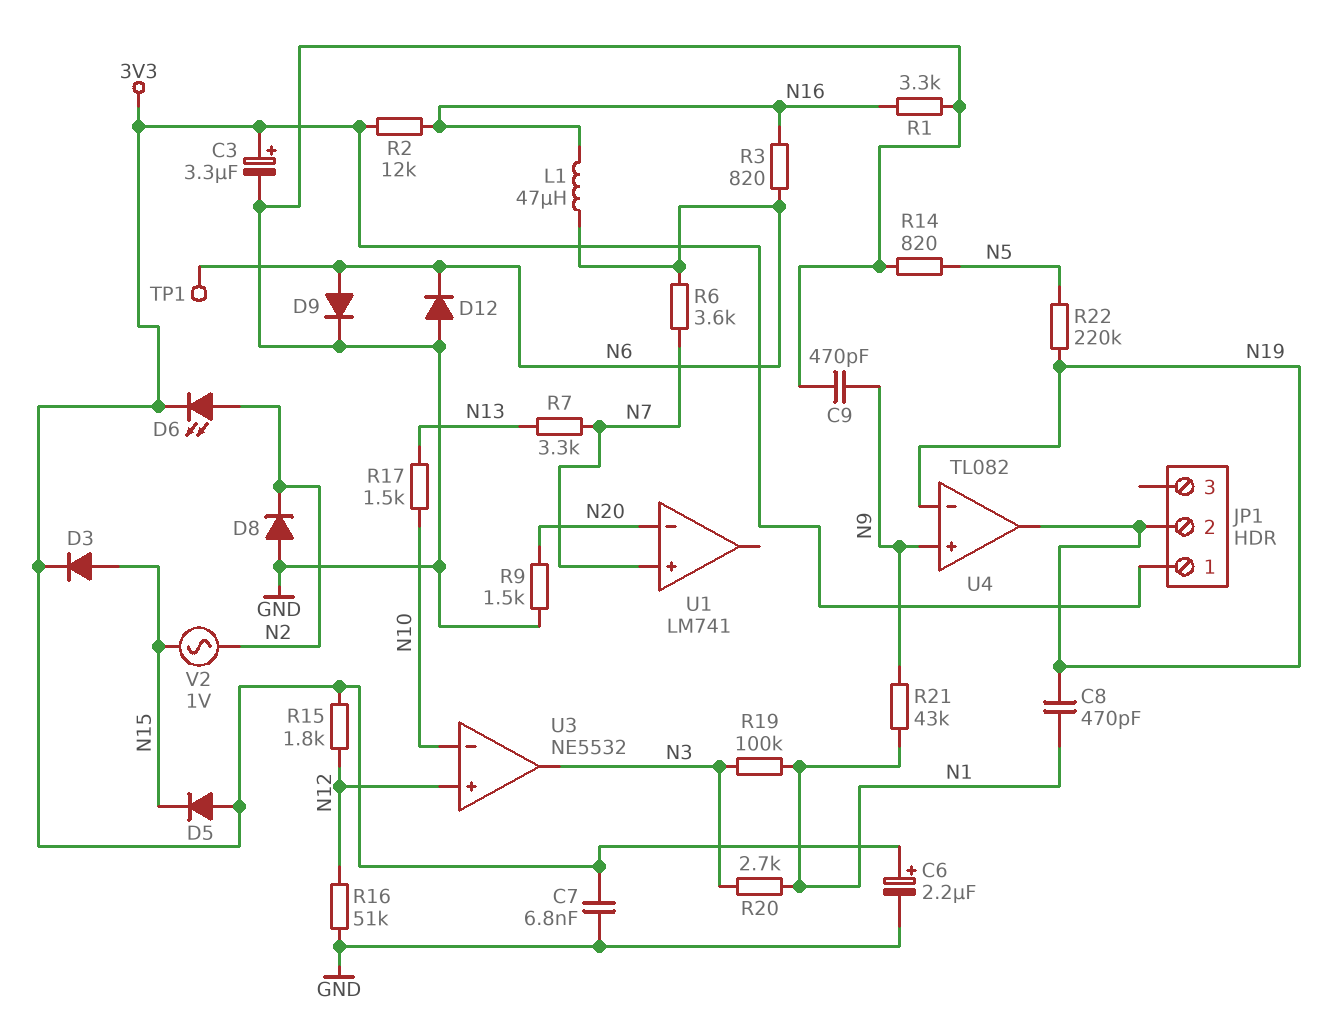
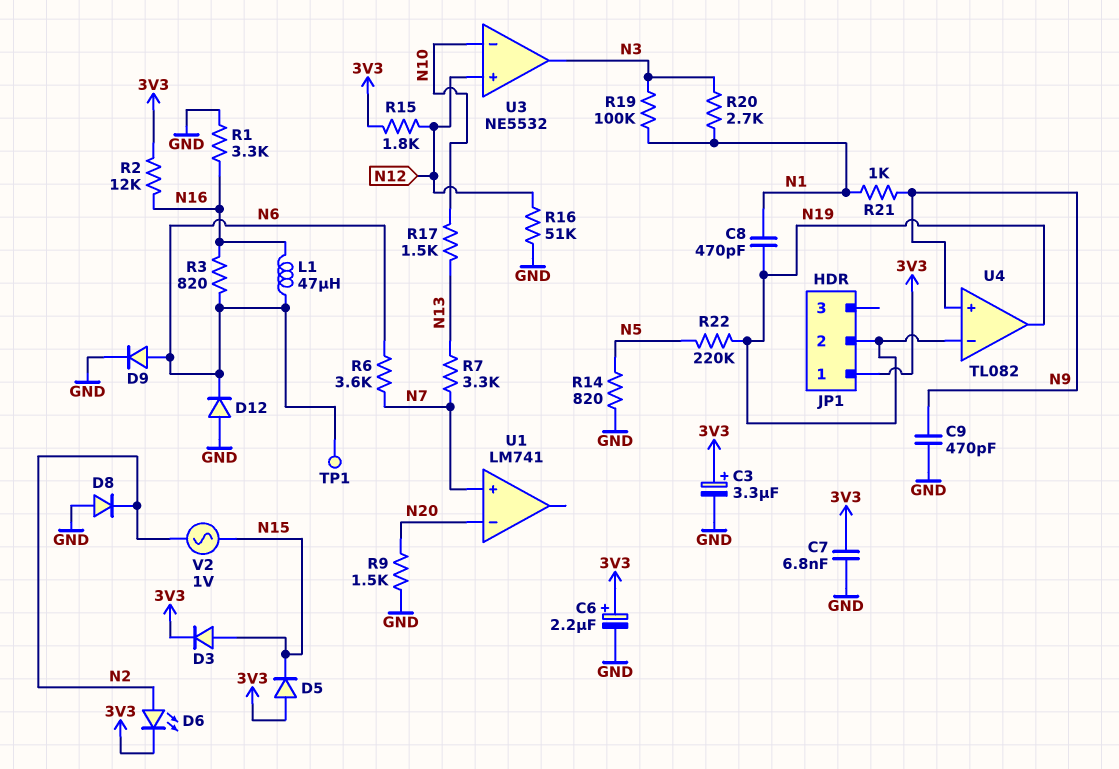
R21: 43k (N1, N9) -> 1k (N1, N9)

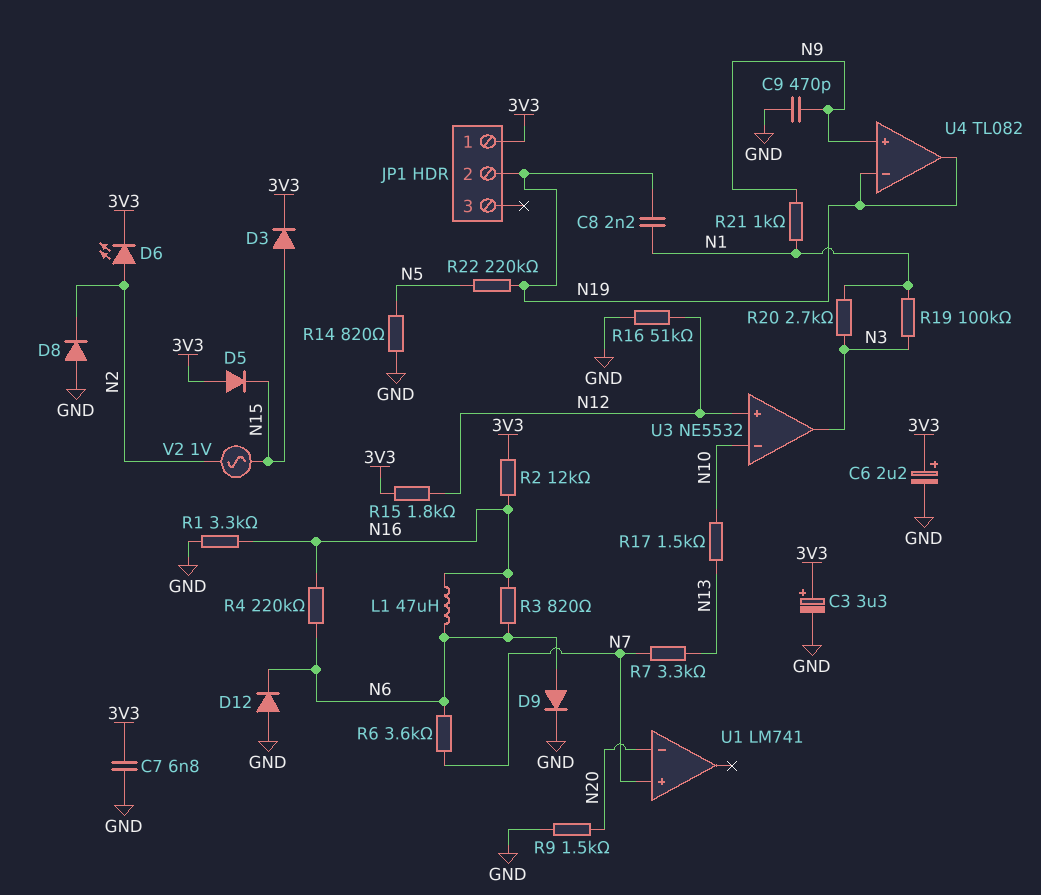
C8: 470pF (N1, N19) -> 2.2nF (N1, N19)
R4: none -> 220k (N6, N16)
TP1: test point (N6) -> none

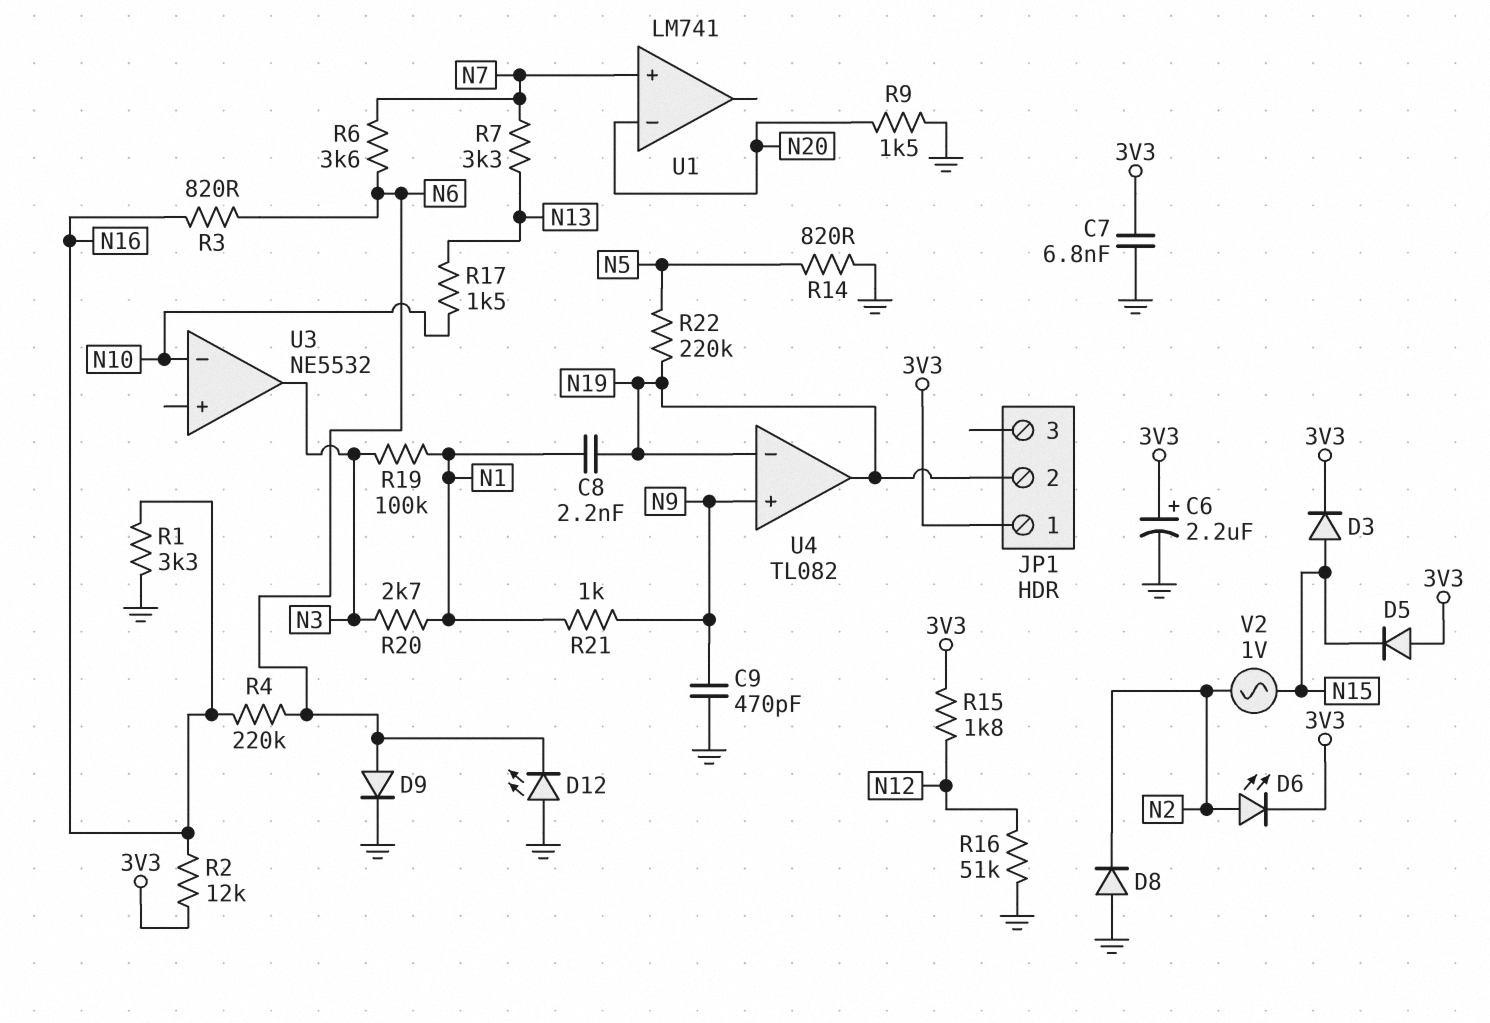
C3: 3.3uF (plus 3V3, minus GND) -> none
D12: diode (A GND, K N6) -> LED (A GND, K N6)
L1: 47uH (N6, N16) -> none
U3 pin in+: N12 -> none

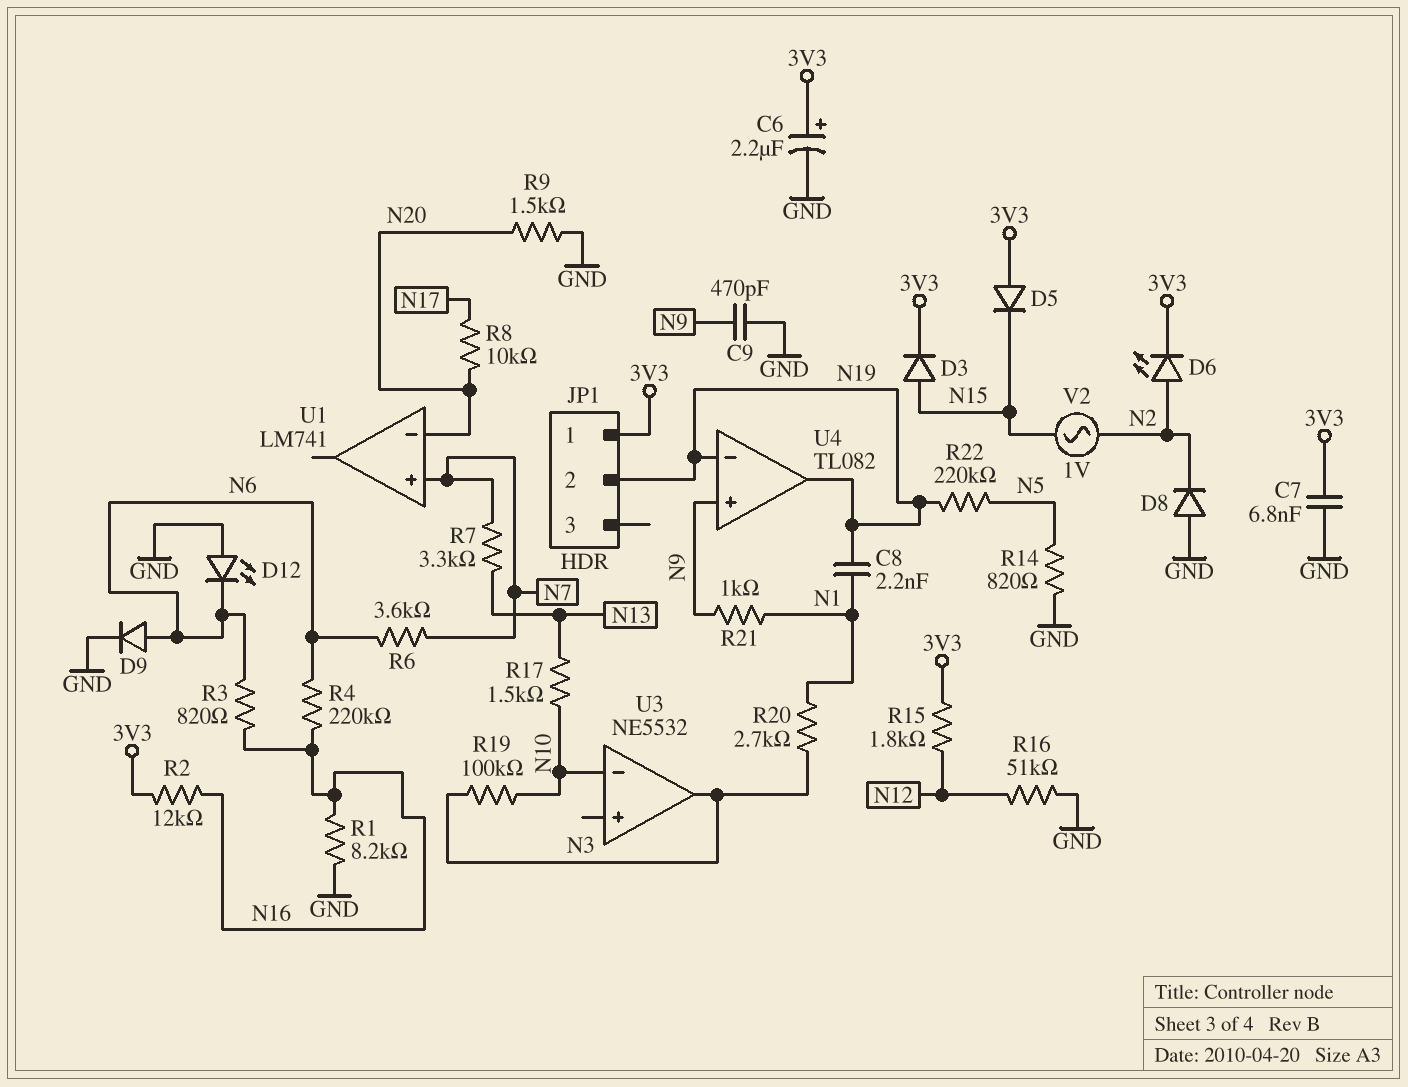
R1: 3.3k (GND, N16) -> 8.2k (GND, N16)
R8: none -> 10k (N17, N20)
R19: 100k (N1, N3) -> 100k (N3, N10)

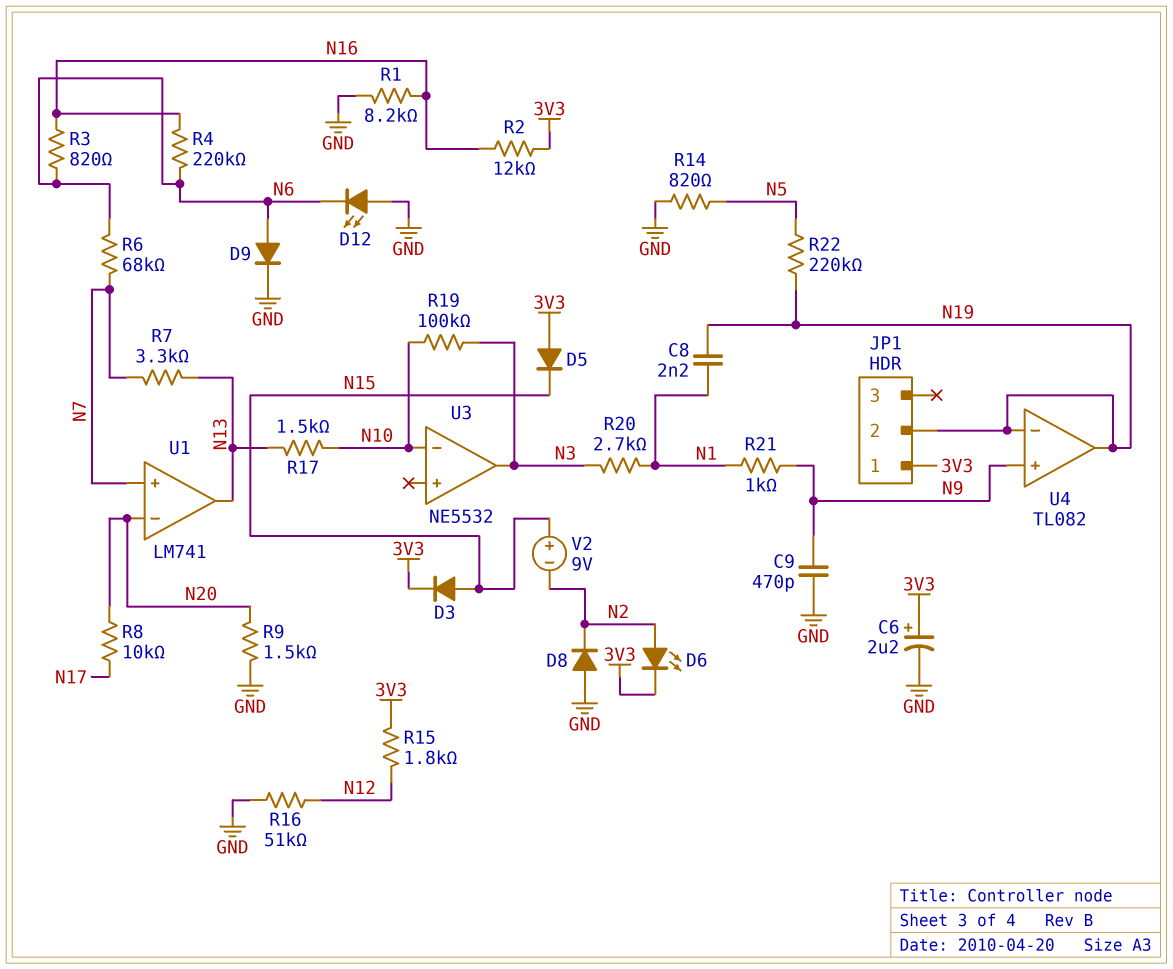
C7: 6.8nF (3V3, GND) -> none
R6: 3.6k (N6, N7) -> 68k (N6, N7)
U1 pin out: none -> N13
V2: AC 1V (N2, N15) -> 9V (plus N15, minus N2)

